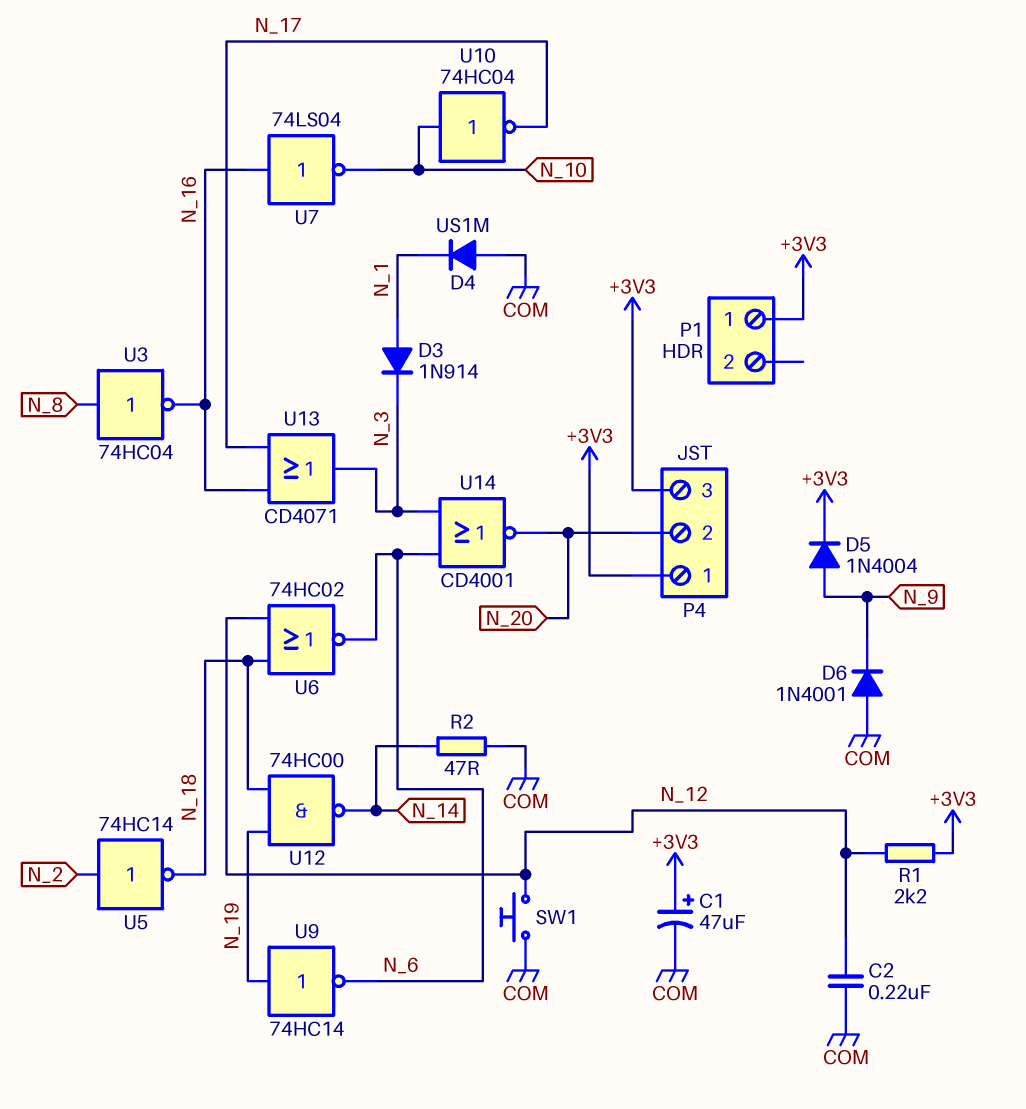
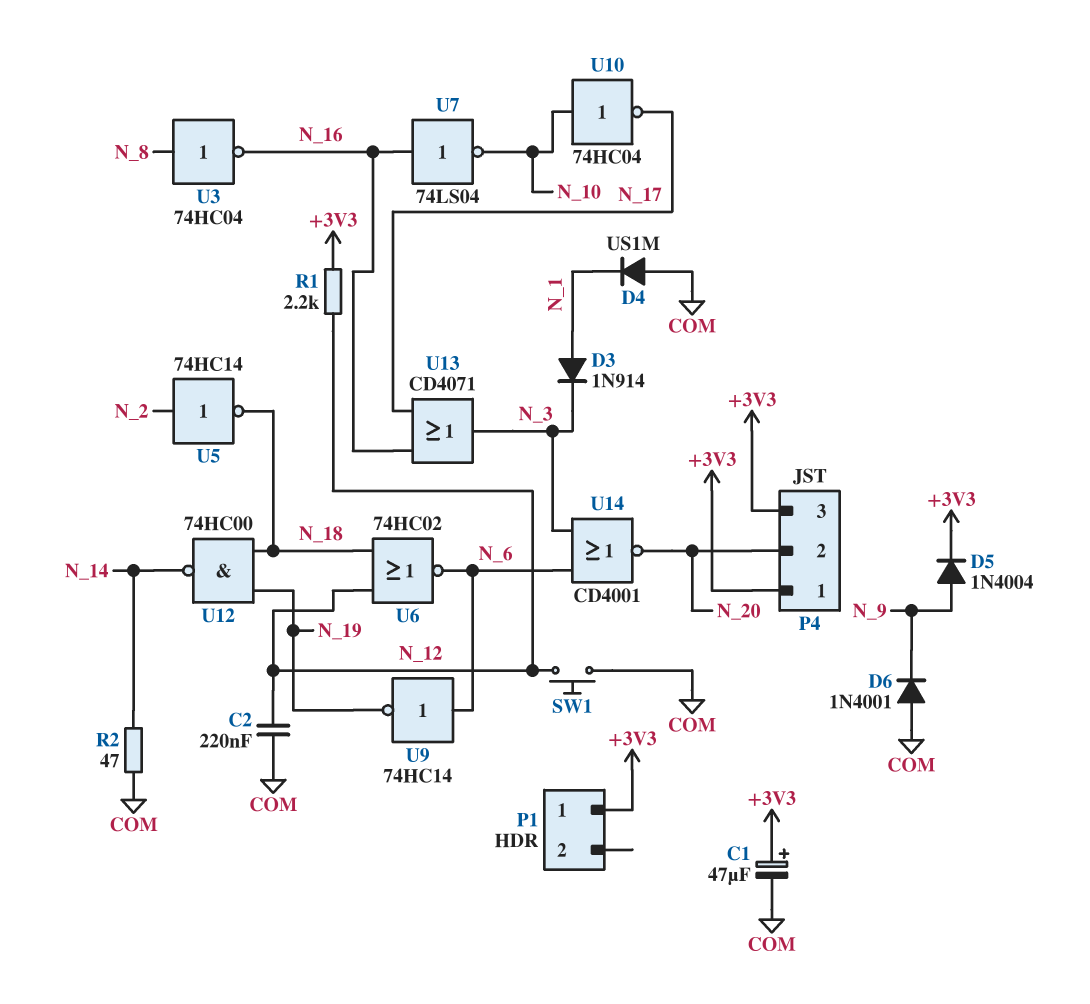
U9: NOT 74HC14 (in N_19, out N_6) -> NOT 74HC14 (in N_6, out N_19)

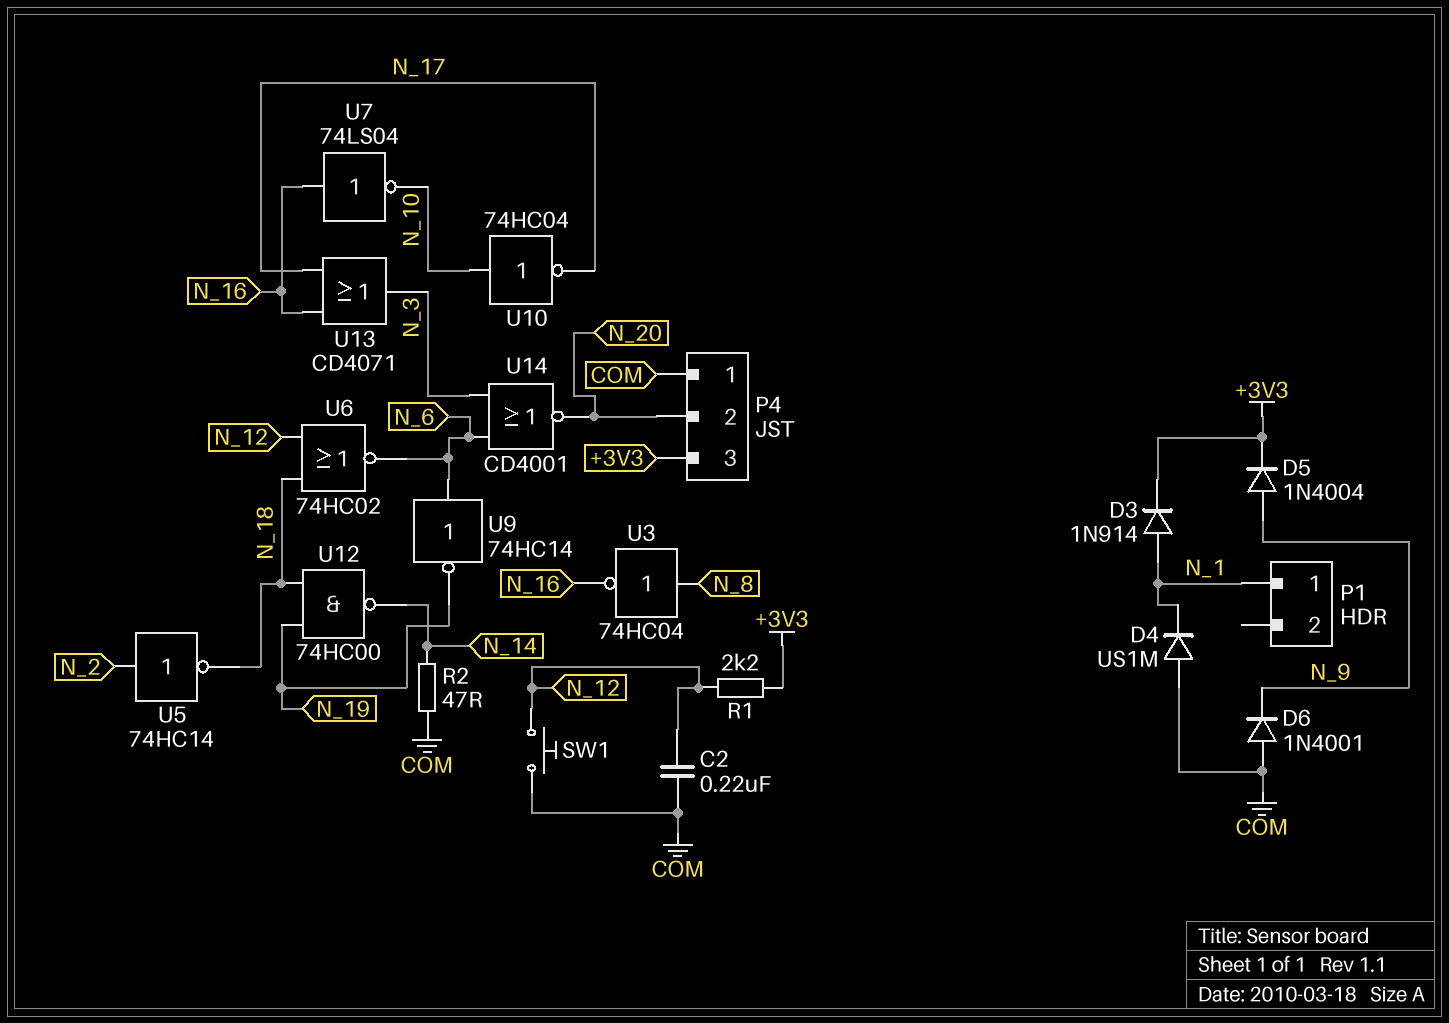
C1: 47uF (plus +3V3, minus COM) -> none
D3: diode 1N914 (A N_1, K N_3) -> diode 1N914 (A N_1, K +3V3)
P1 pin 1: +3V3 -> N_1
P4 pin 1: +3V3 -> COM

